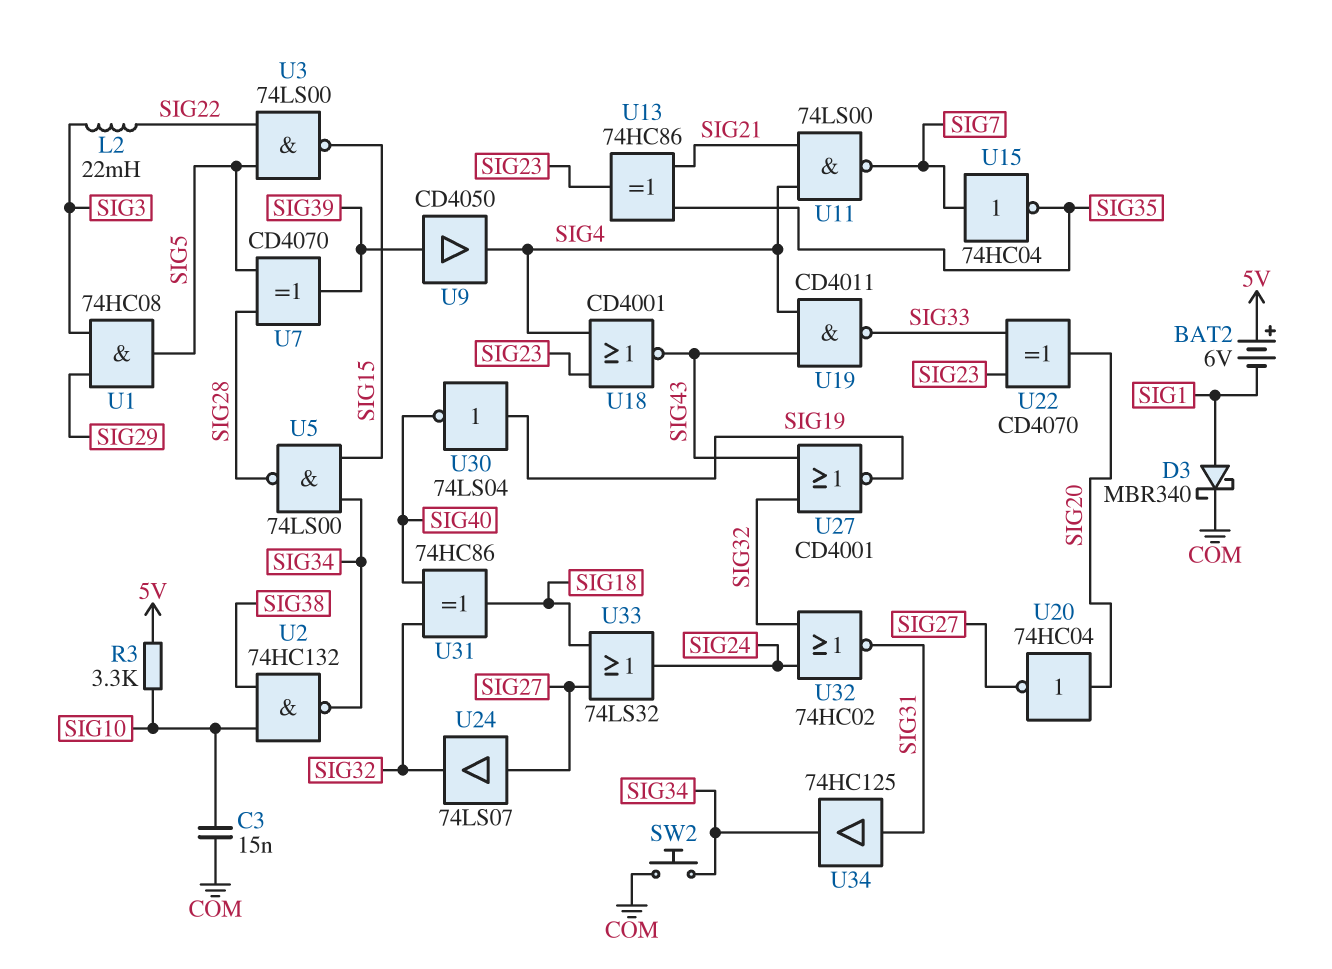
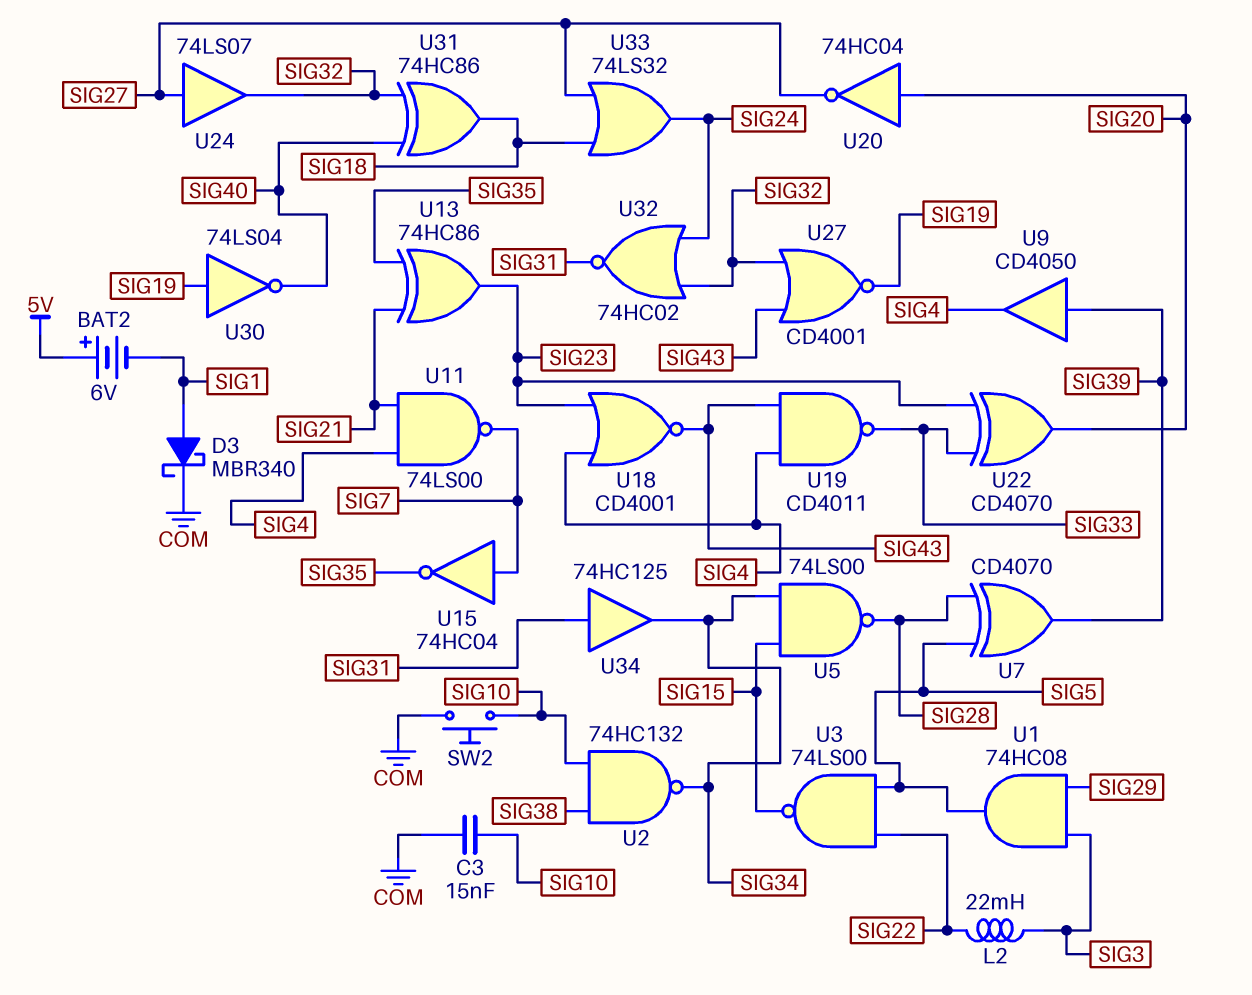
R3: 3.3k (5V, SIG10) -> none
SW2: button (COM, SIG34) -> button (COM, SIG10)

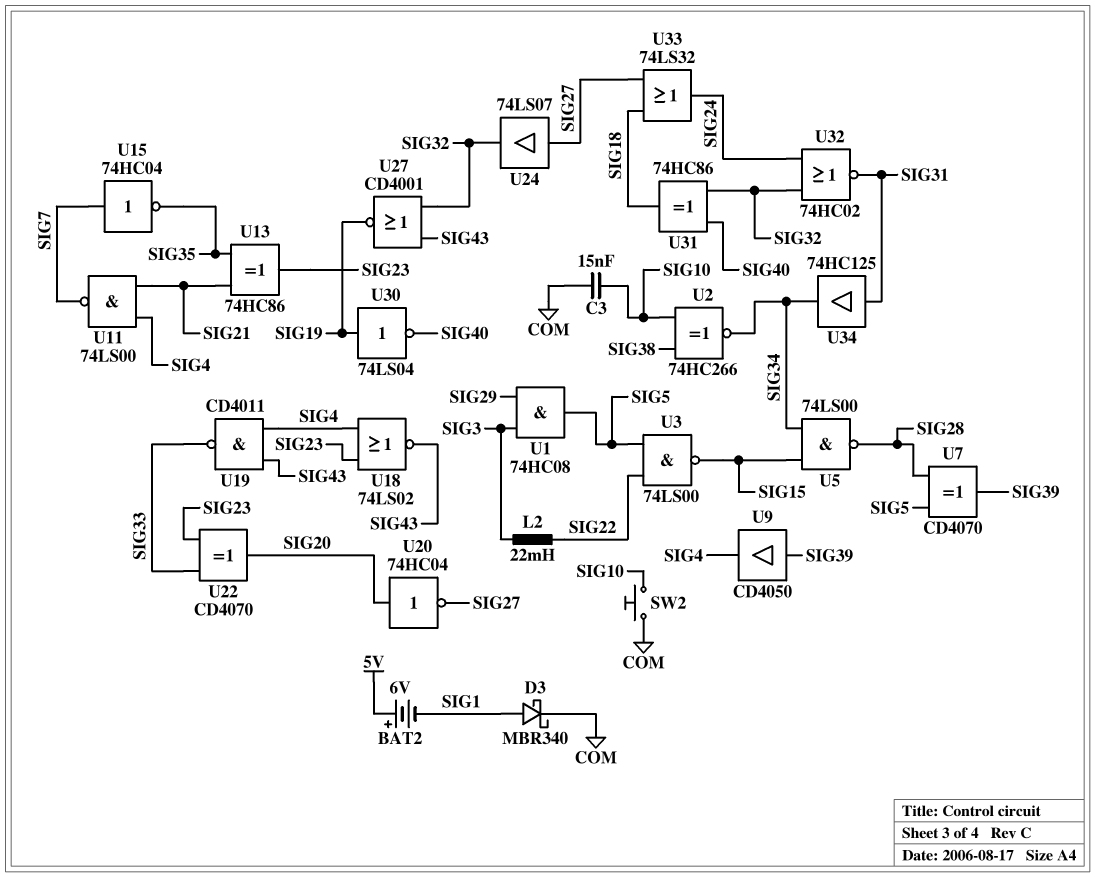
U2: NAND 74HC132 (in SIG10, in SIG38, out SIG34) -> XNOR 74HC266 (in SIG10, in SIG38, out SIG34)
U18: NOR CD4001 (in SIG4, in SIG23, out SIG43) -> NOR 74LS02 (in SIG4, in SIG23, out SIG43)

